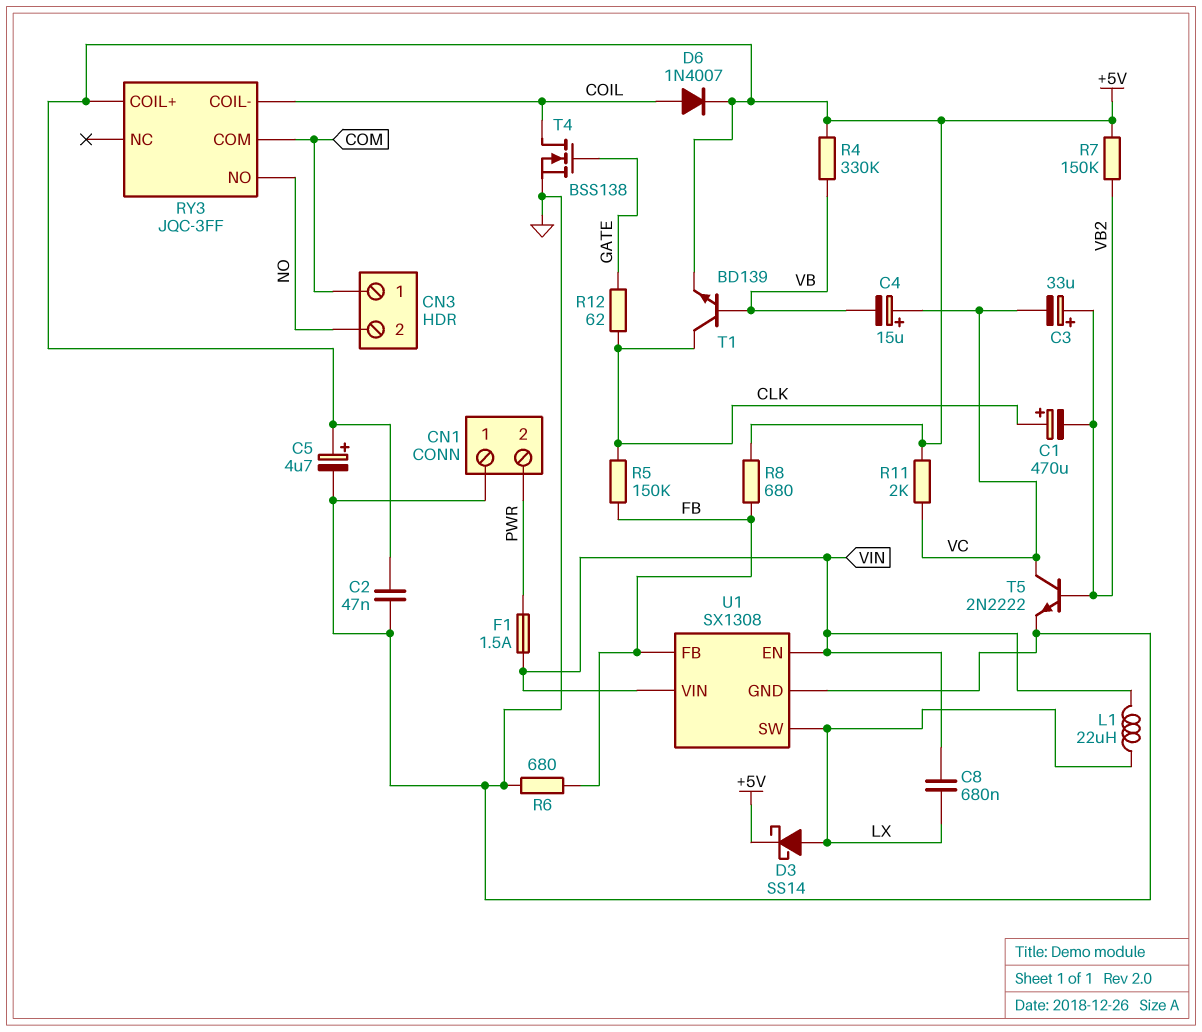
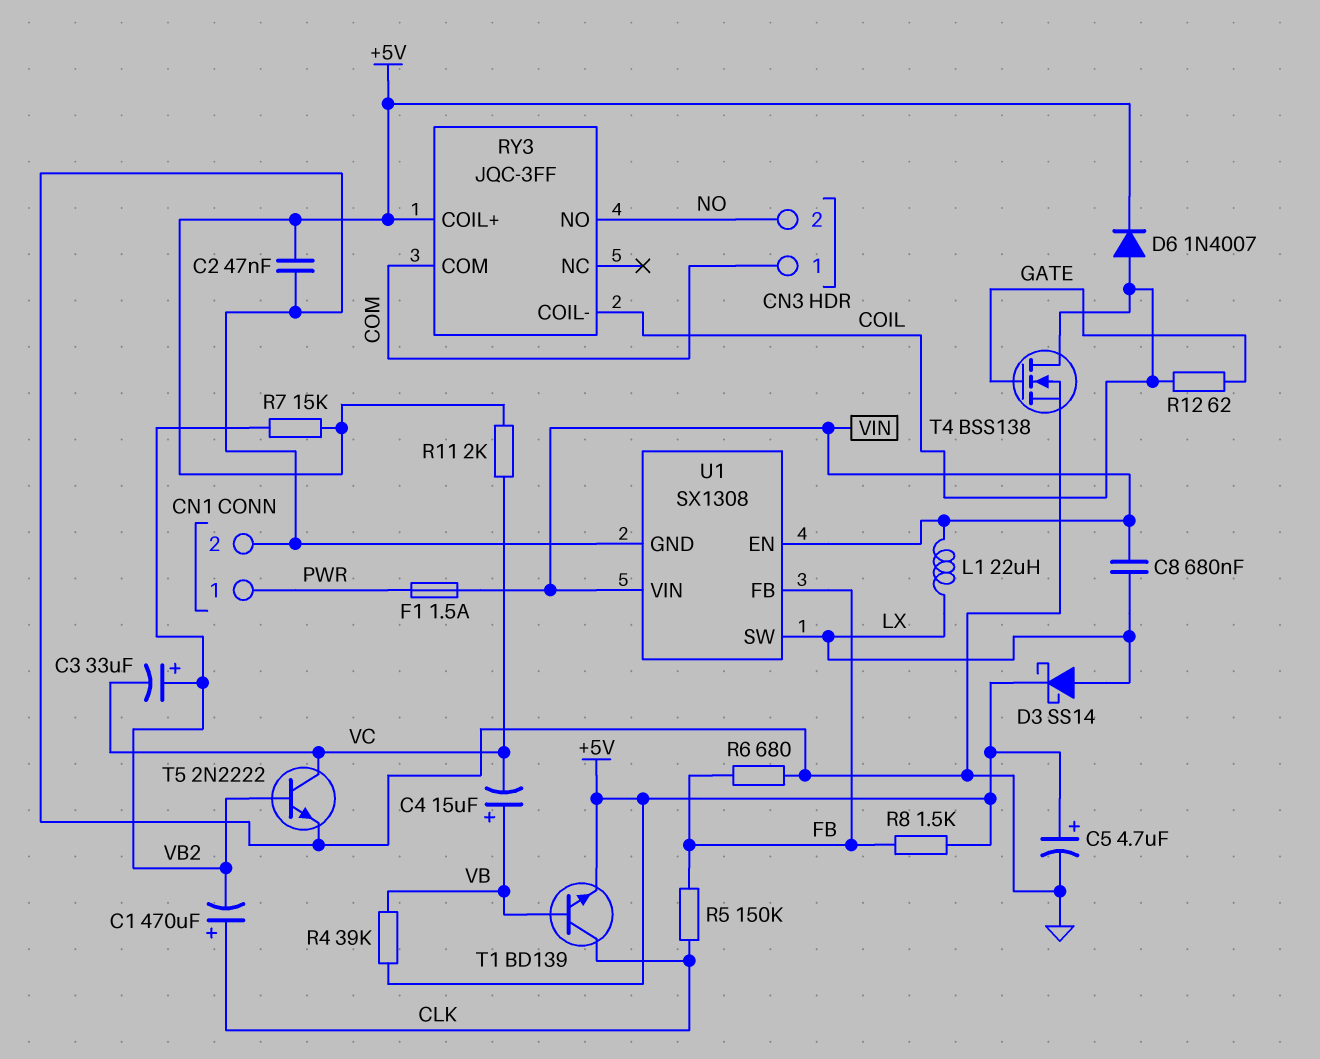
C4: 15uF (plus VC, minus VB) -> 15uF (plus VB, minus VC)
CN1 pin 1: GND -> PWR
CN1 pin 2: PWR -> GND
R4: 330k (+5V, VB) -> 39k (+5V, VB)
R7: 150k (+5V, VB2) -> 15k (+5V, VB2)
R8: 680 (+5V, FB) -> 1.5k (+5V, FB)
R12: 62 (CLK, GATE) -> 62 (COIL, GATE)

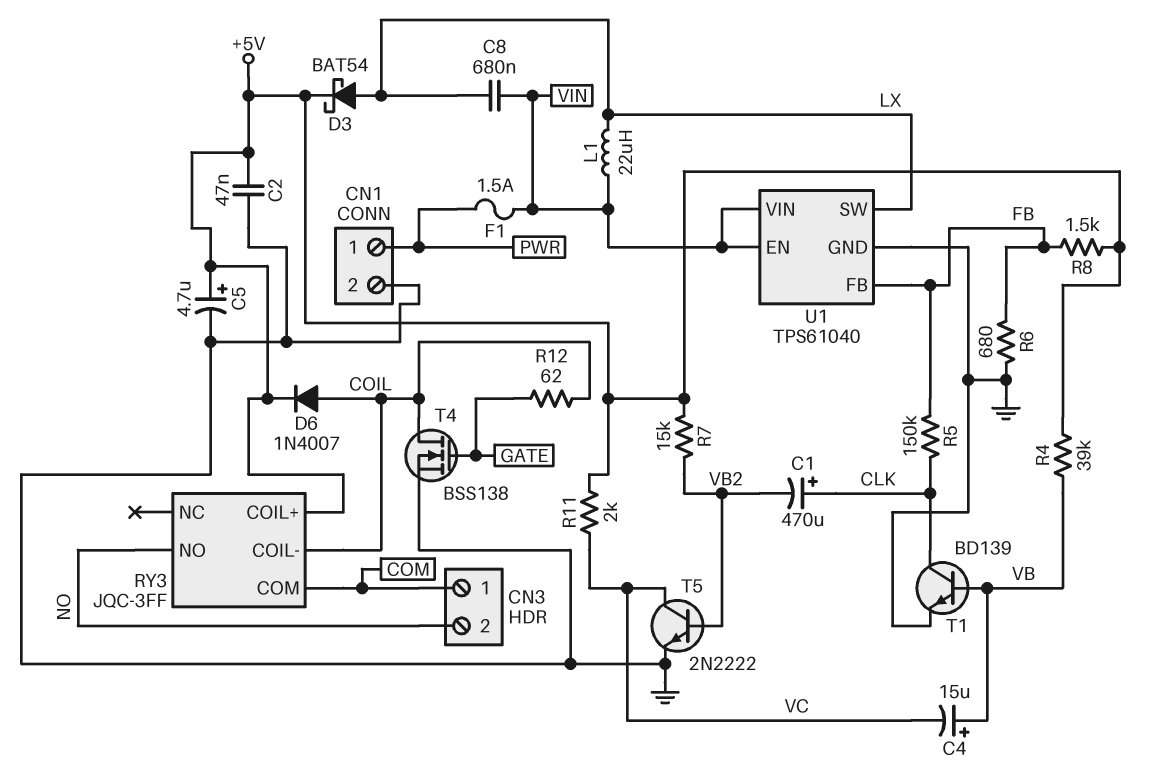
C3: 33uF (plus VB2, minus VC) -> none
D3: schottky SS14 (A LX, K +5V) -> schottky BAT54 (A LX, K +5V)
T1: NPN BD139 (B VB, C CLK, E +5V) -> NPN BD139 (B VB, C CLK, E GND)
U1: SX1308 -> TPS61040

